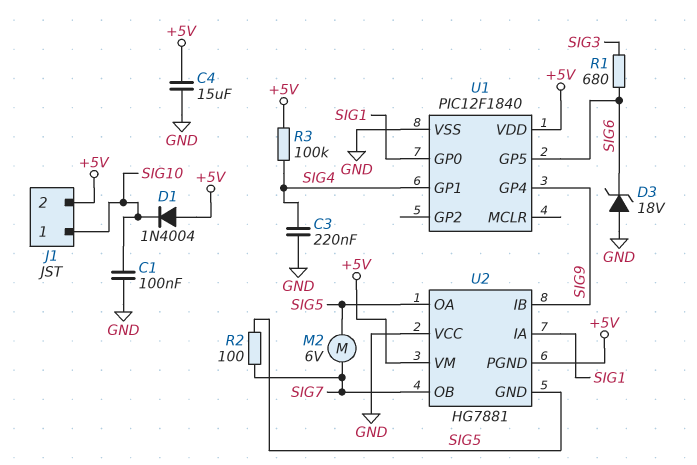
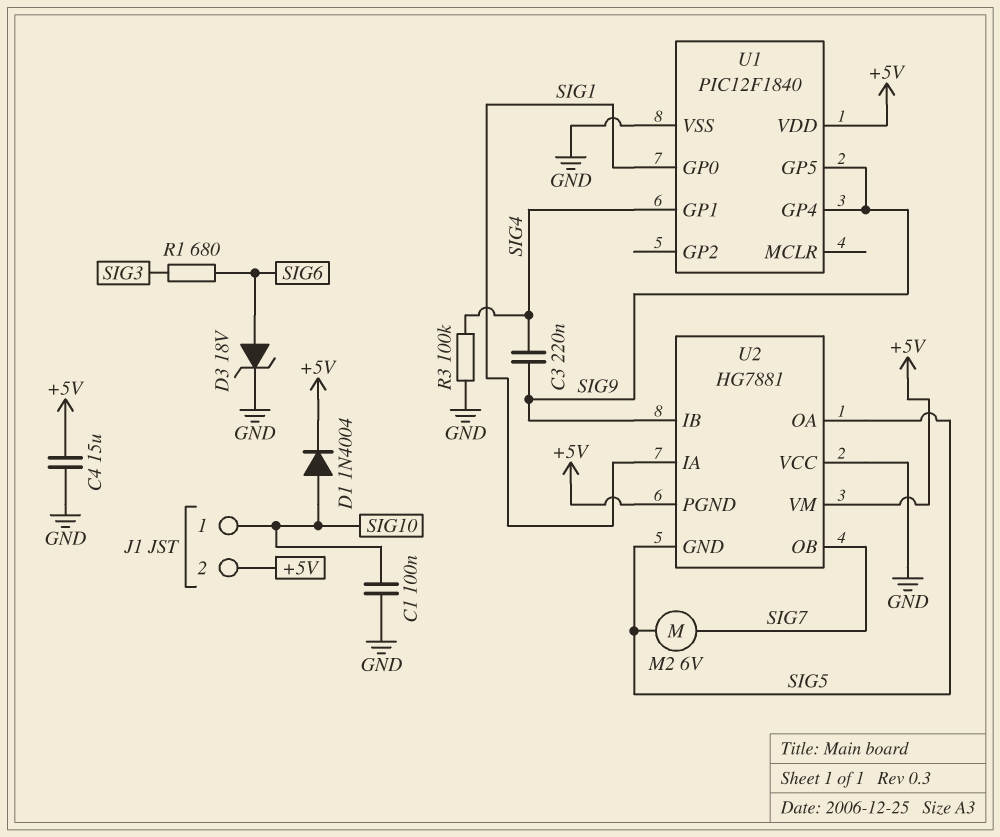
C3: 220nF (GND, SIG4) -> 220nF (SIG4, SIG9)
D1: diode 1N4004 (A +5V, K SIG10) -> diode 1N4004 (A SIG10, K +5V)
D3: zener 18V (A GND, K SIG6) -> zener 18V (A SIG6, K GND)
R2: 100 (SIG5, SIG7) -> none
R3: 100k (+5V, SIG4) -> 100k (GND, SIG4)
U1 pin GP5: SIG6 -> SIG9

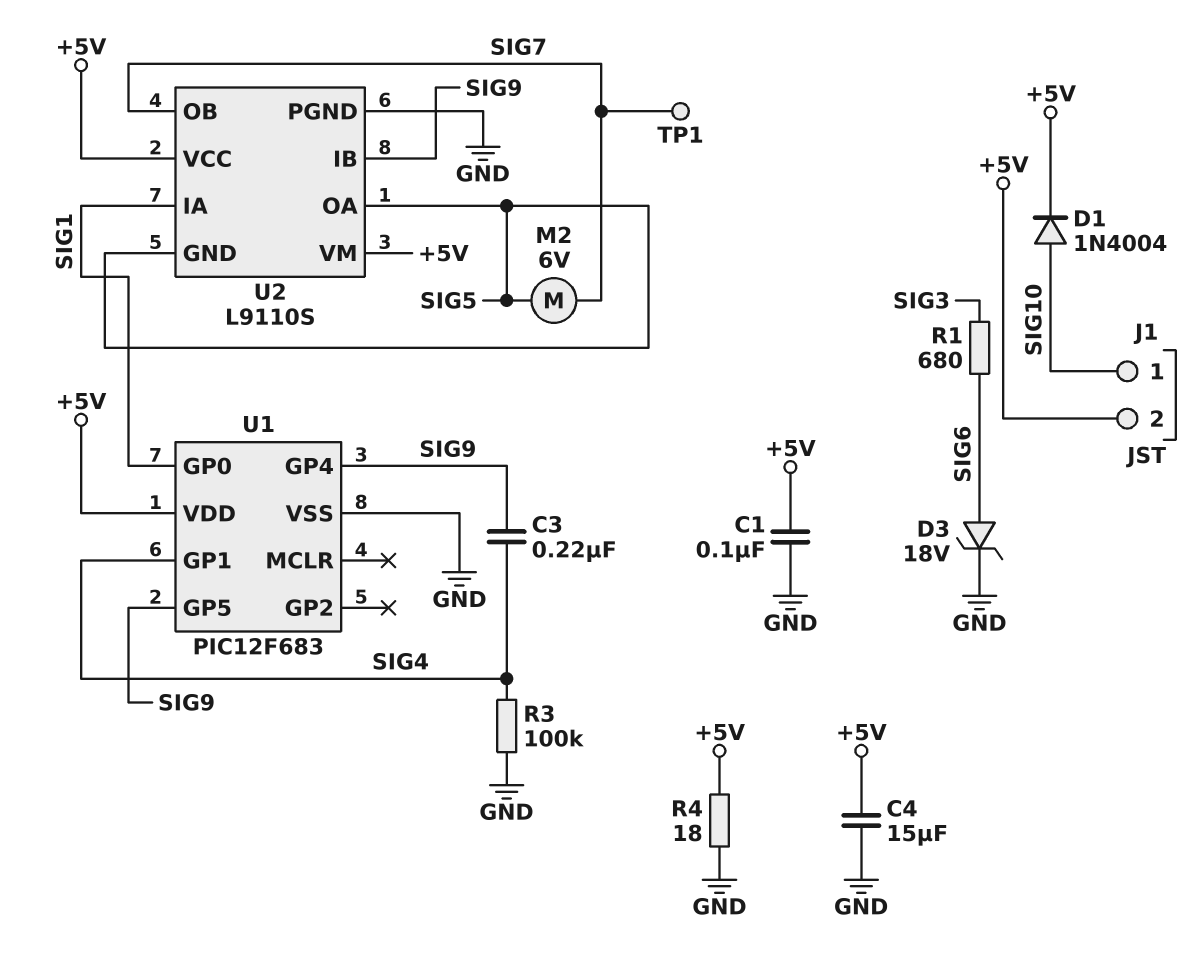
C1: 100nF (GND, SIG10) -> 100nF (+5V, GND)
R4: none -> 18 (+5V, GND)
TP1: none -> test point (SIG7)
U1: PIC12F1840 -> PIC12F683
U2: HG7881 -> L9110S
U2 pin PGND: +5V -> GND
U2 pin VCC: GND -> +5V

